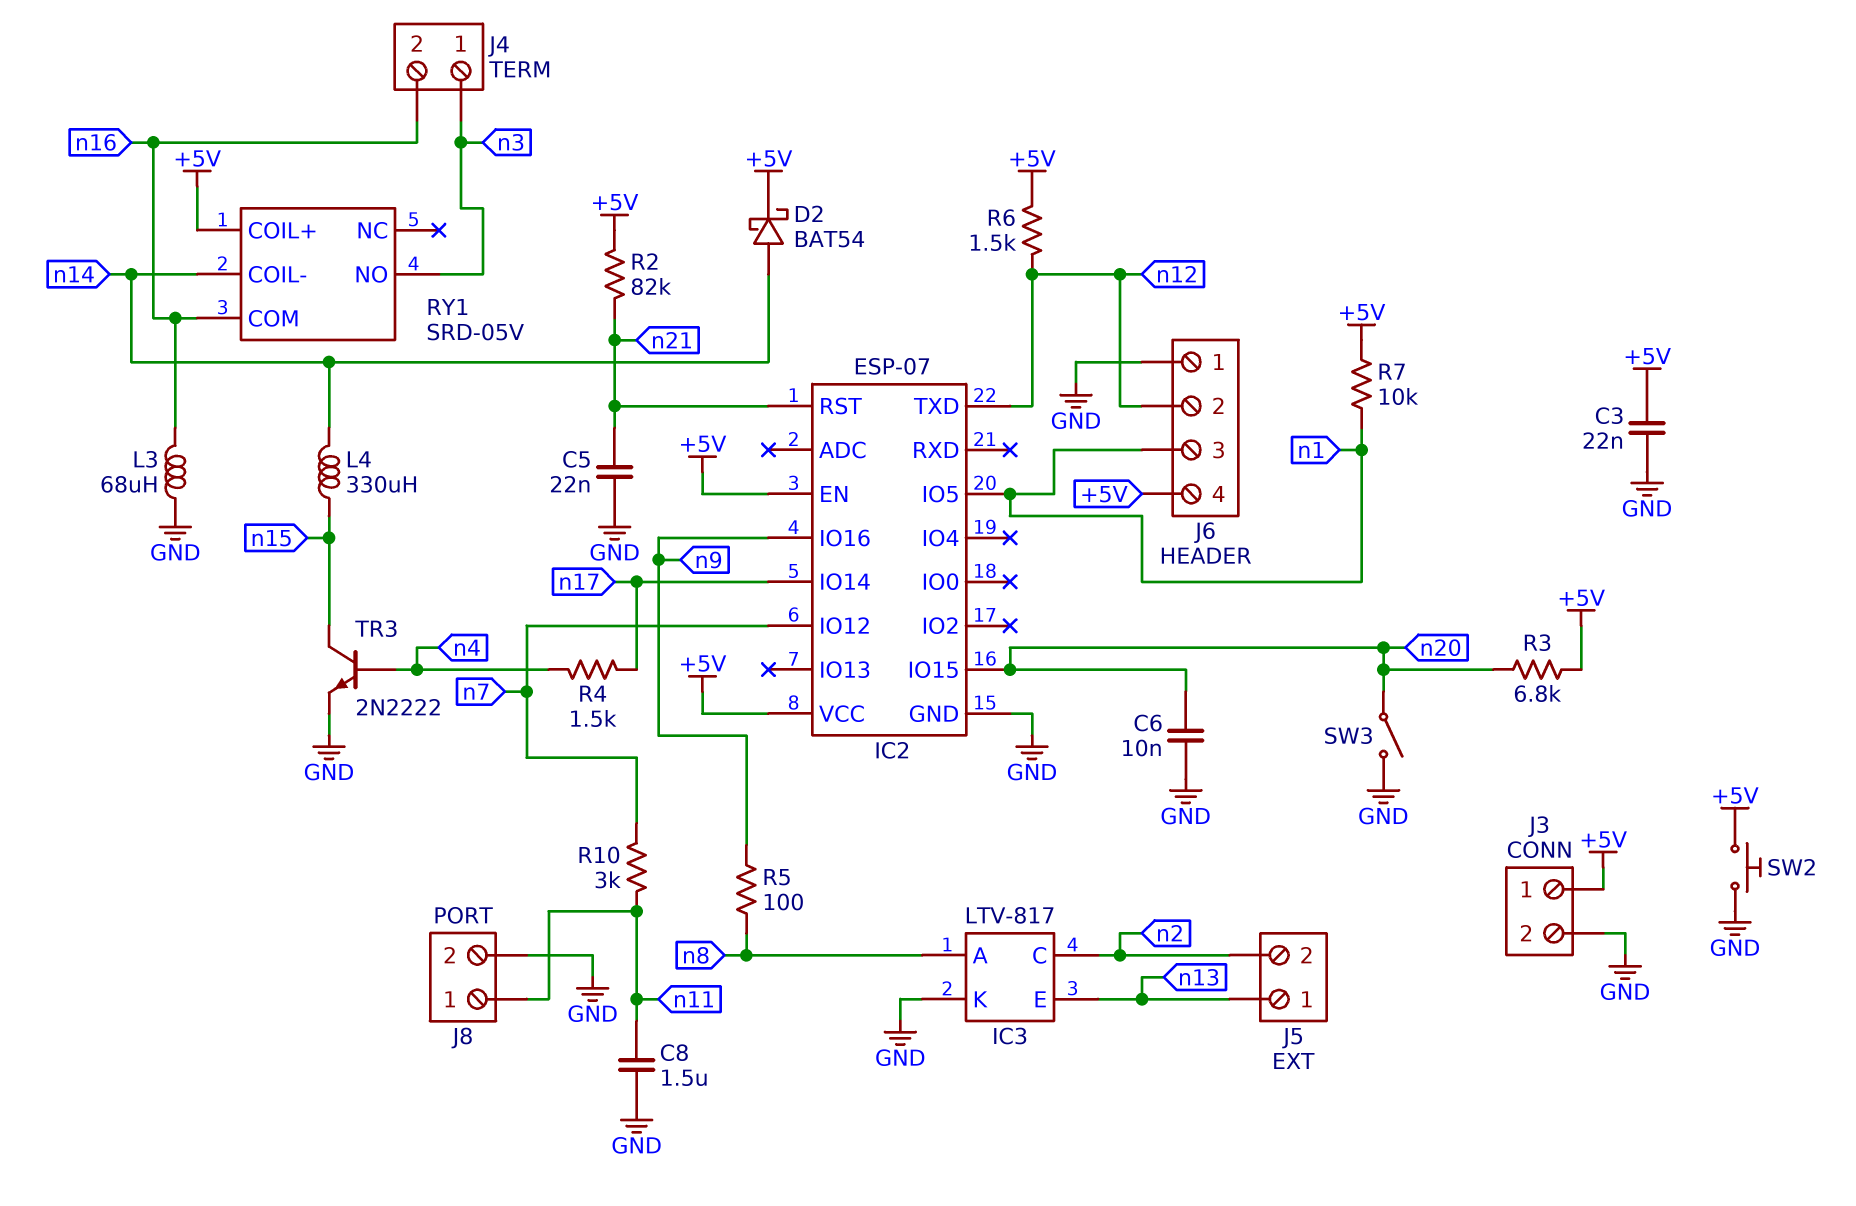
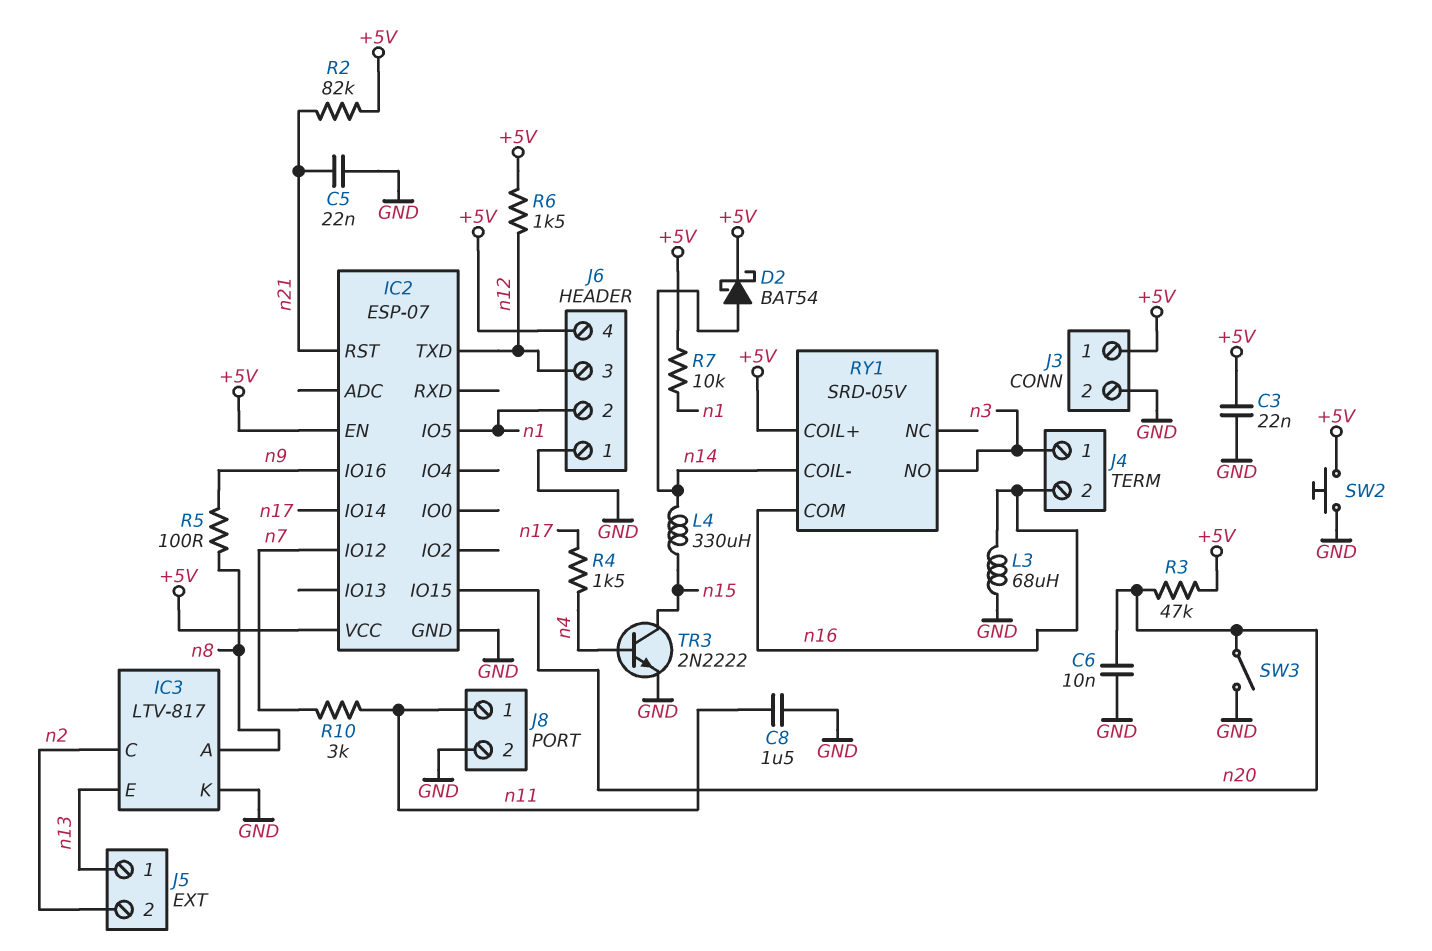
J6 pin 2: n12 -> n1
J6 pin 3: n1 -> n12
R3: 6.8k (+5V, n20) -> 47k (+5V, n20)

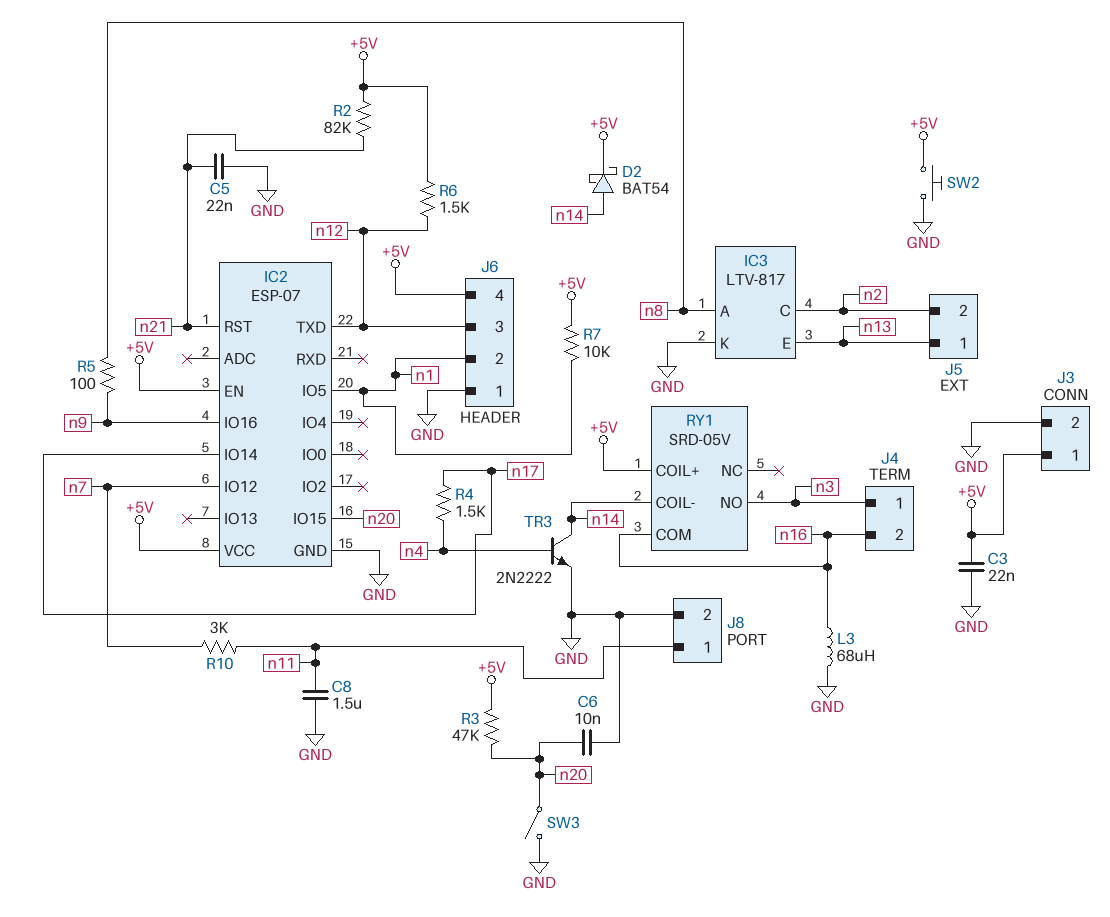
L4: 330uH (n14, n15) -> none
TR3: NPN 2N2222 (B n4, C n15, E GND) -> NPN 2N2222 (B n4, C n14, E GND)

